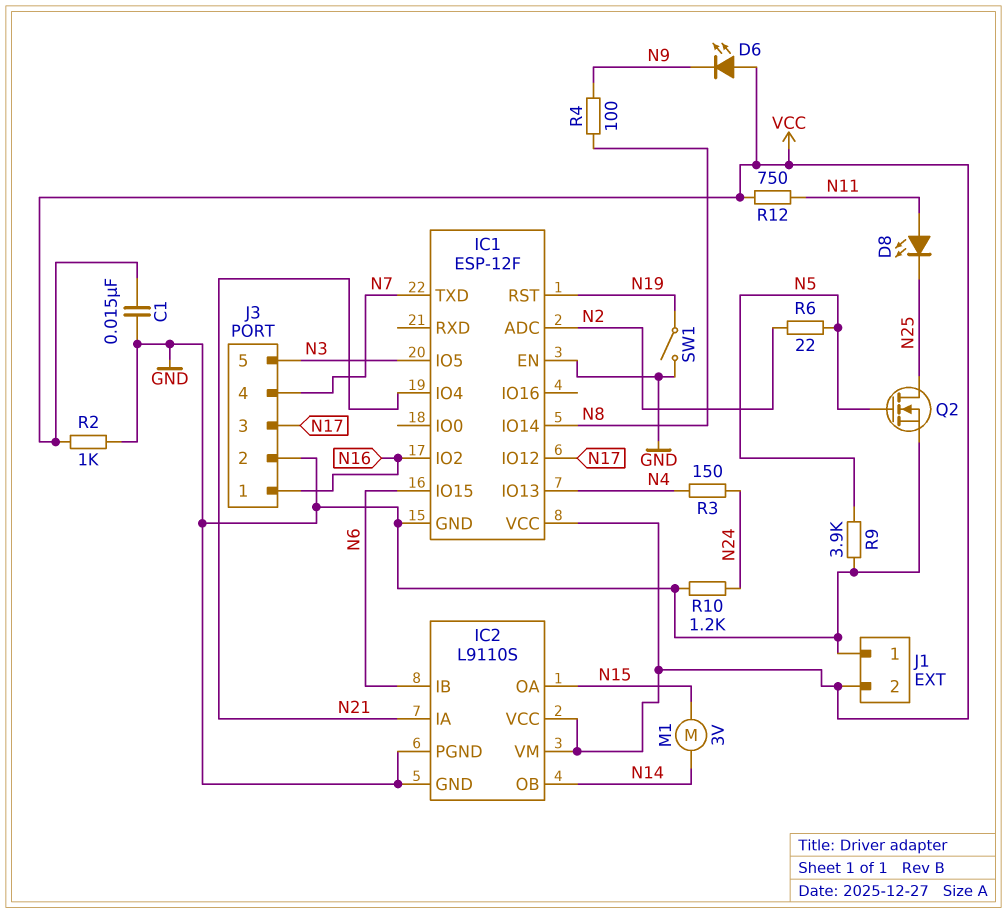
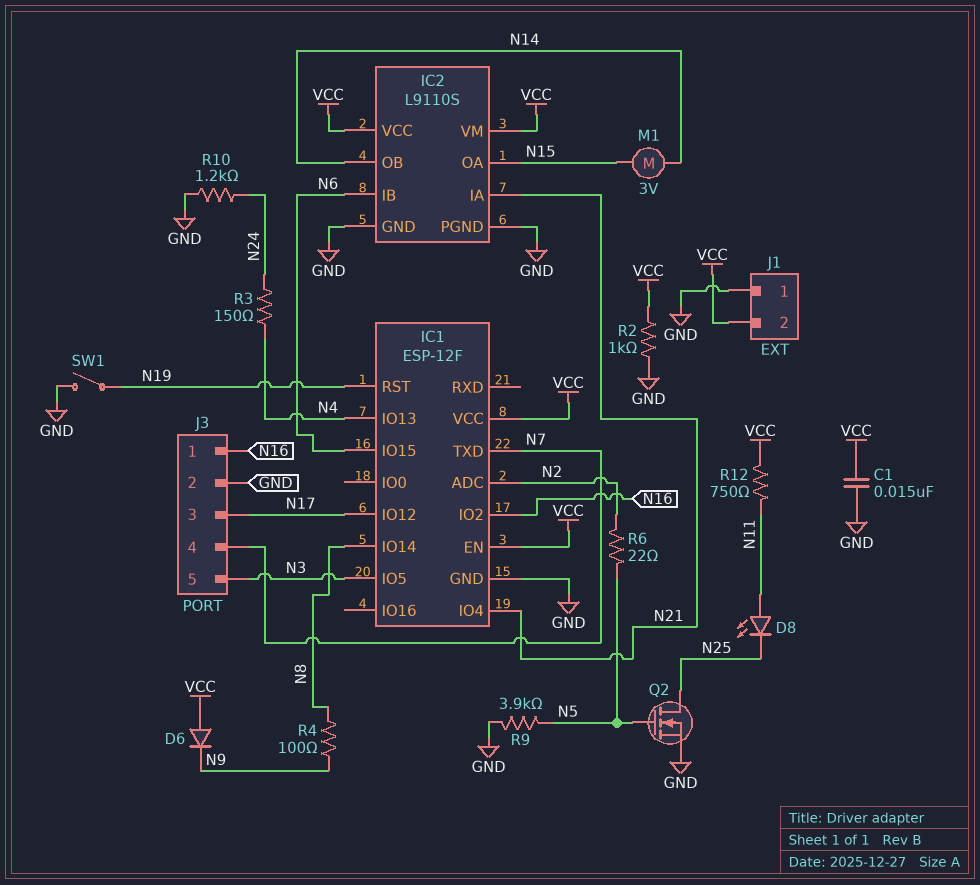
D6: LED (A VCC, K N9) -> diode (A VCC, K N9)
IC1 pin EN: GND -> VCC

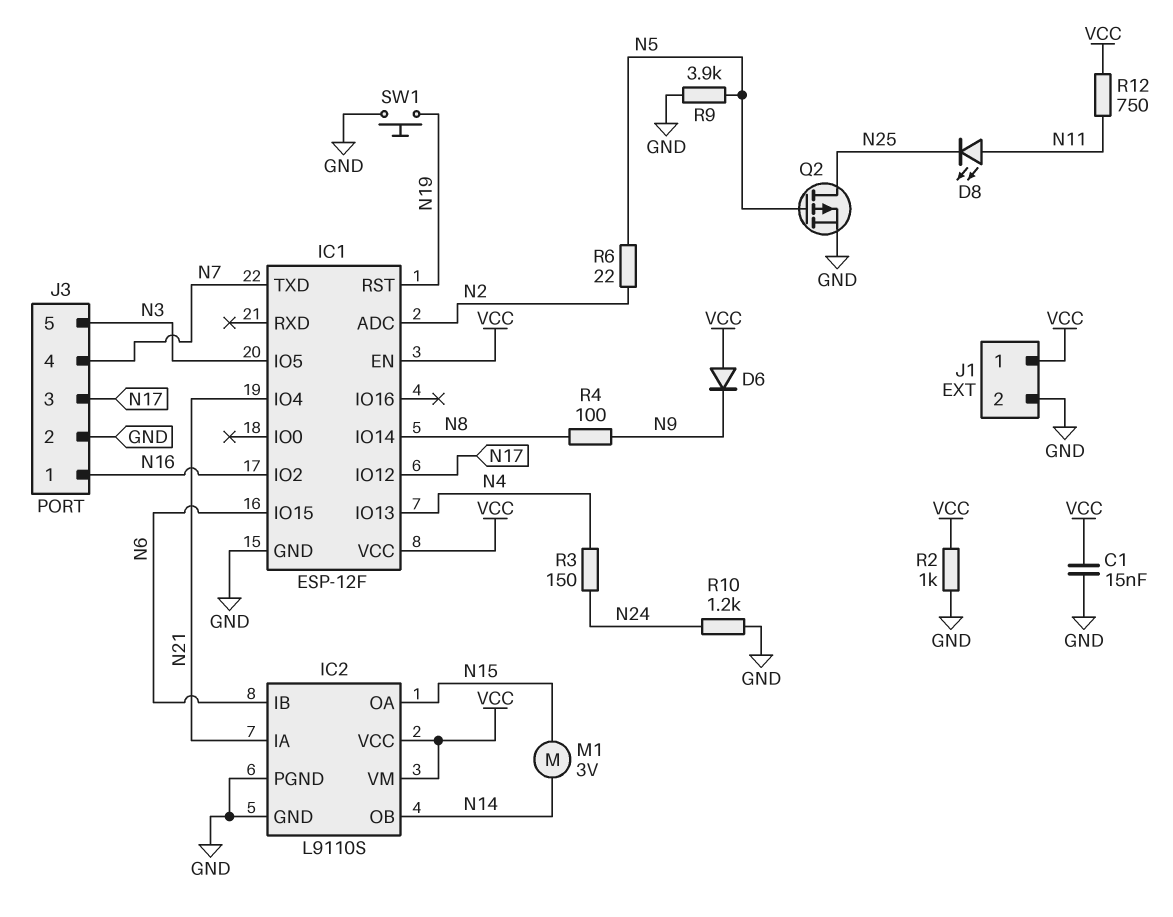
J1 pin 1: GND -> VCC
J1 pin 2: VCC -> GND
Q2: NMOS (G N5, D N25, S GND) -> PMOS (G N5, D N25, S GND)
SW1: switch (GND, N19) -> button (GND, N19)

